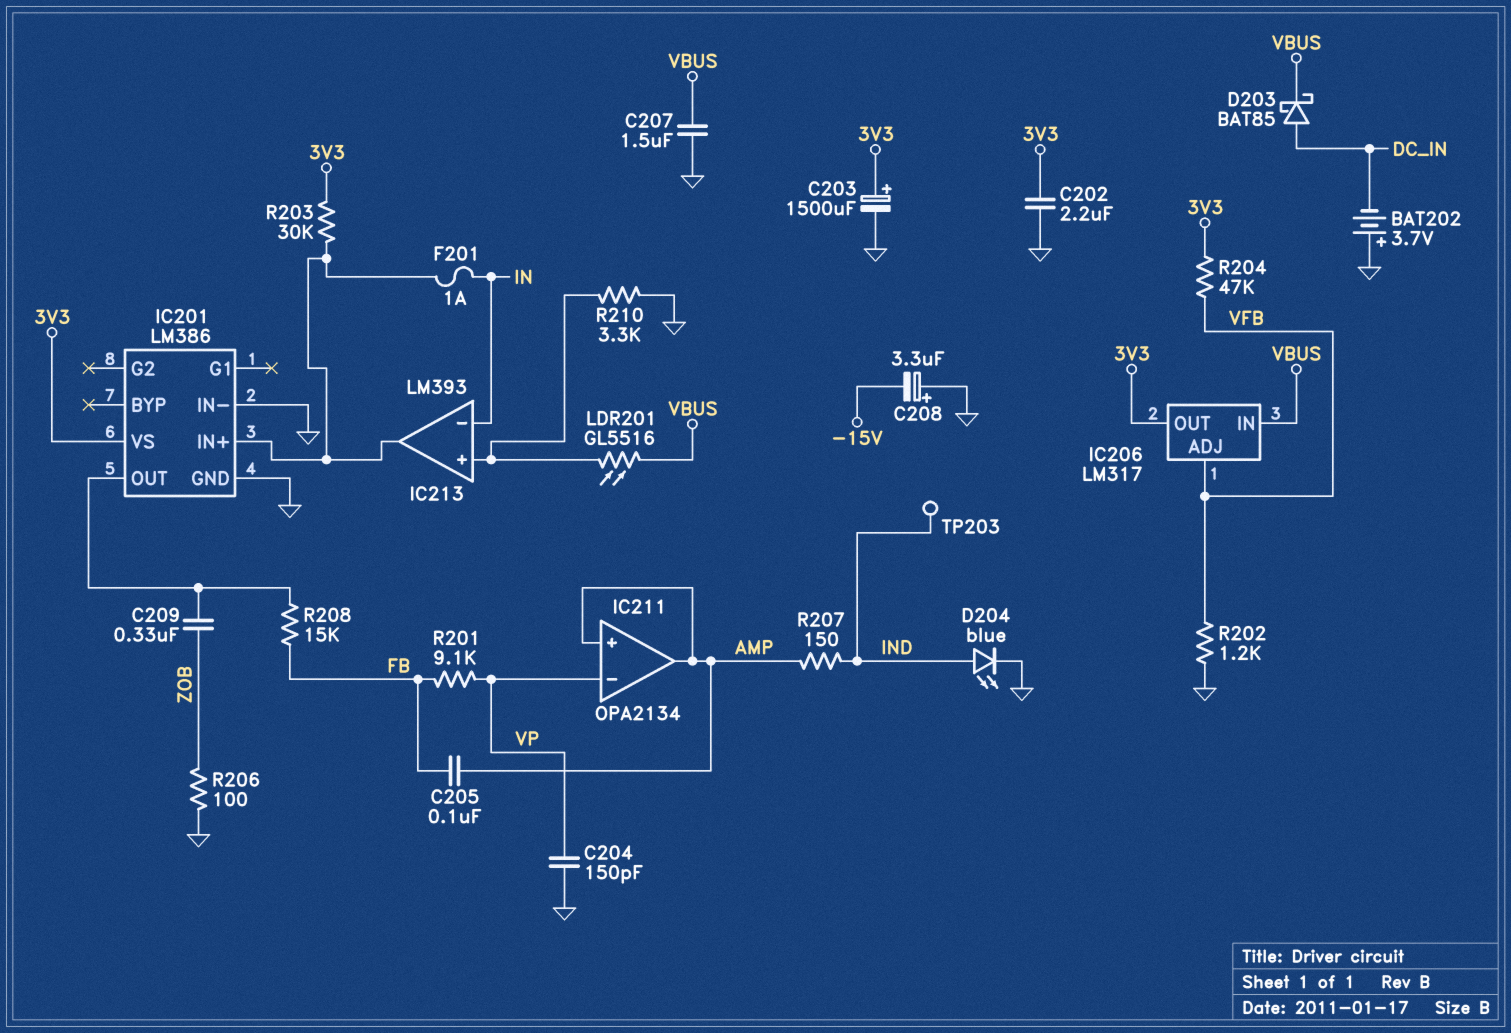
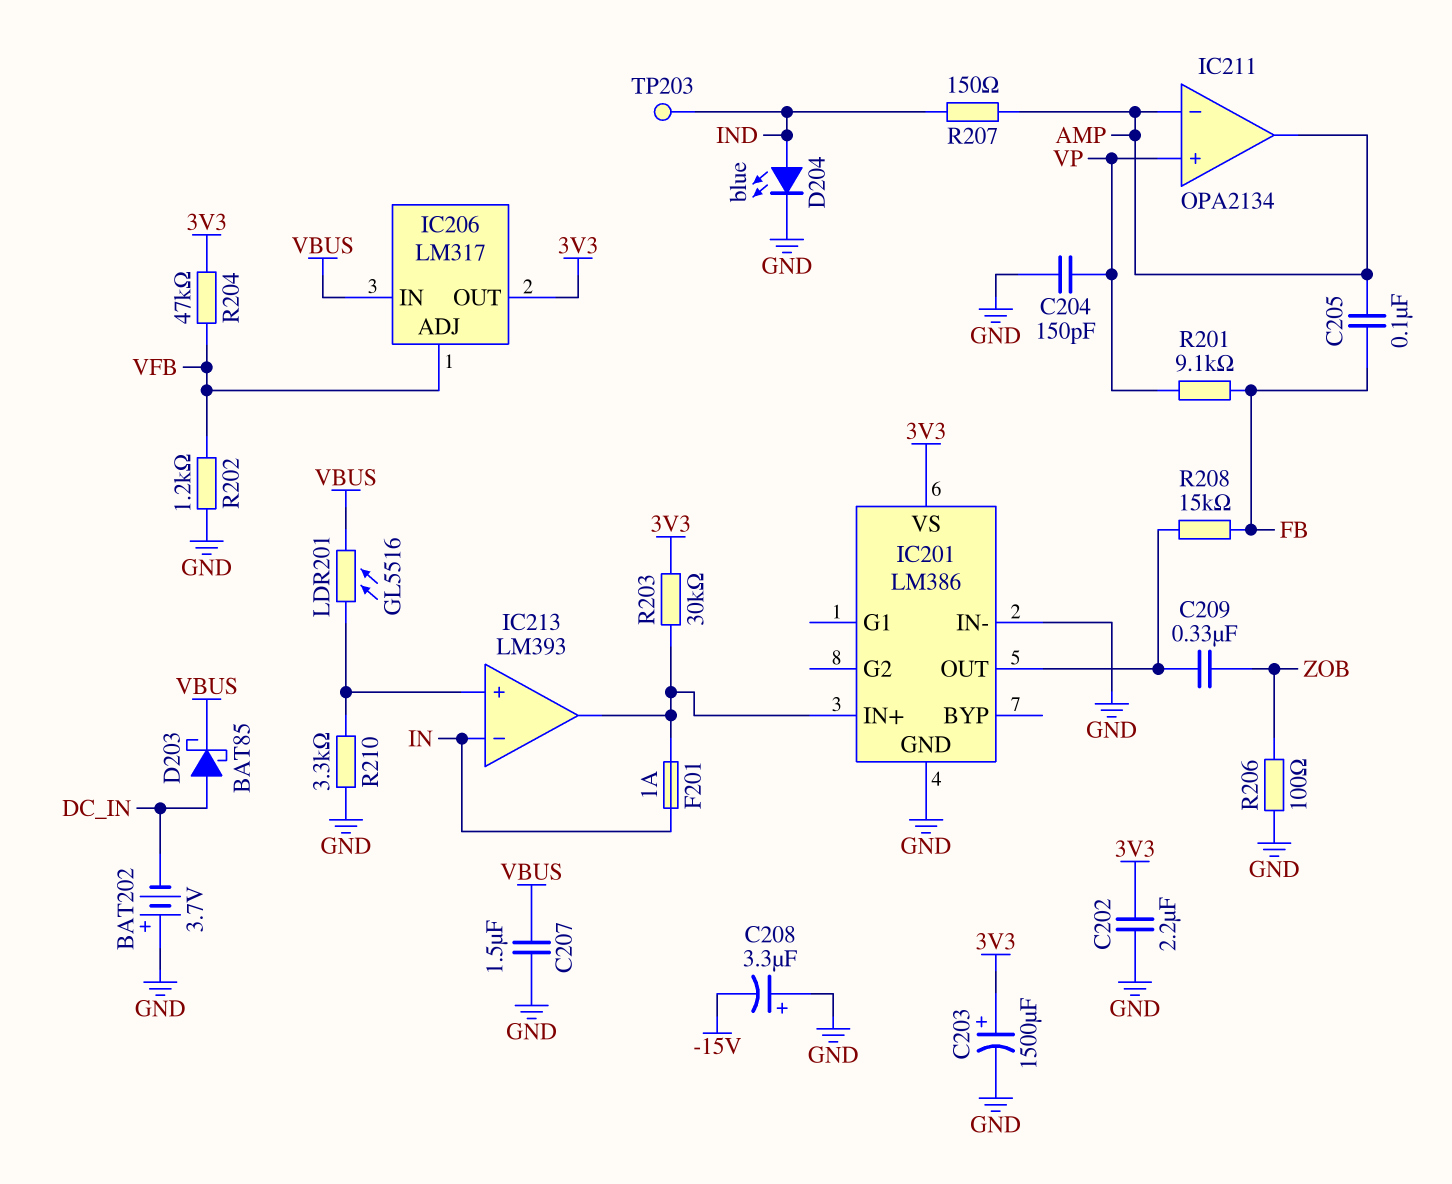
IC211 pin in+: AMP -> VP
IC211 pin in-: VP -> AMP

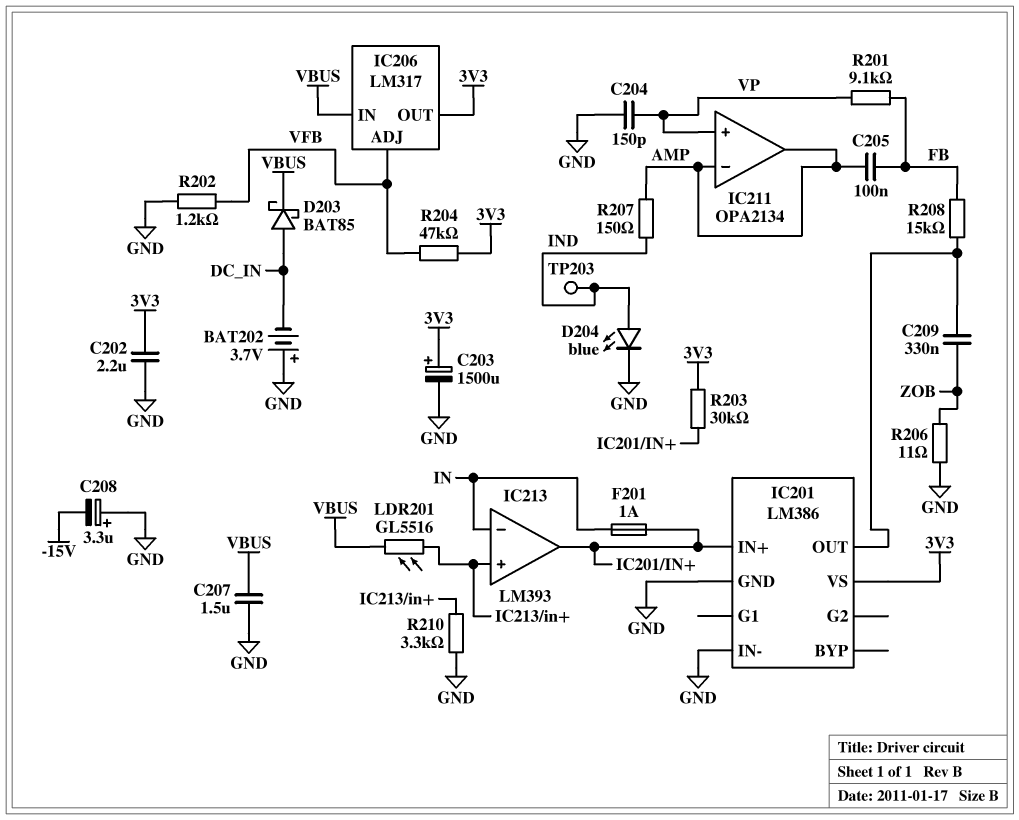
R206: 100 (GND, ZOB) -> 11 (GND, ZOB)

